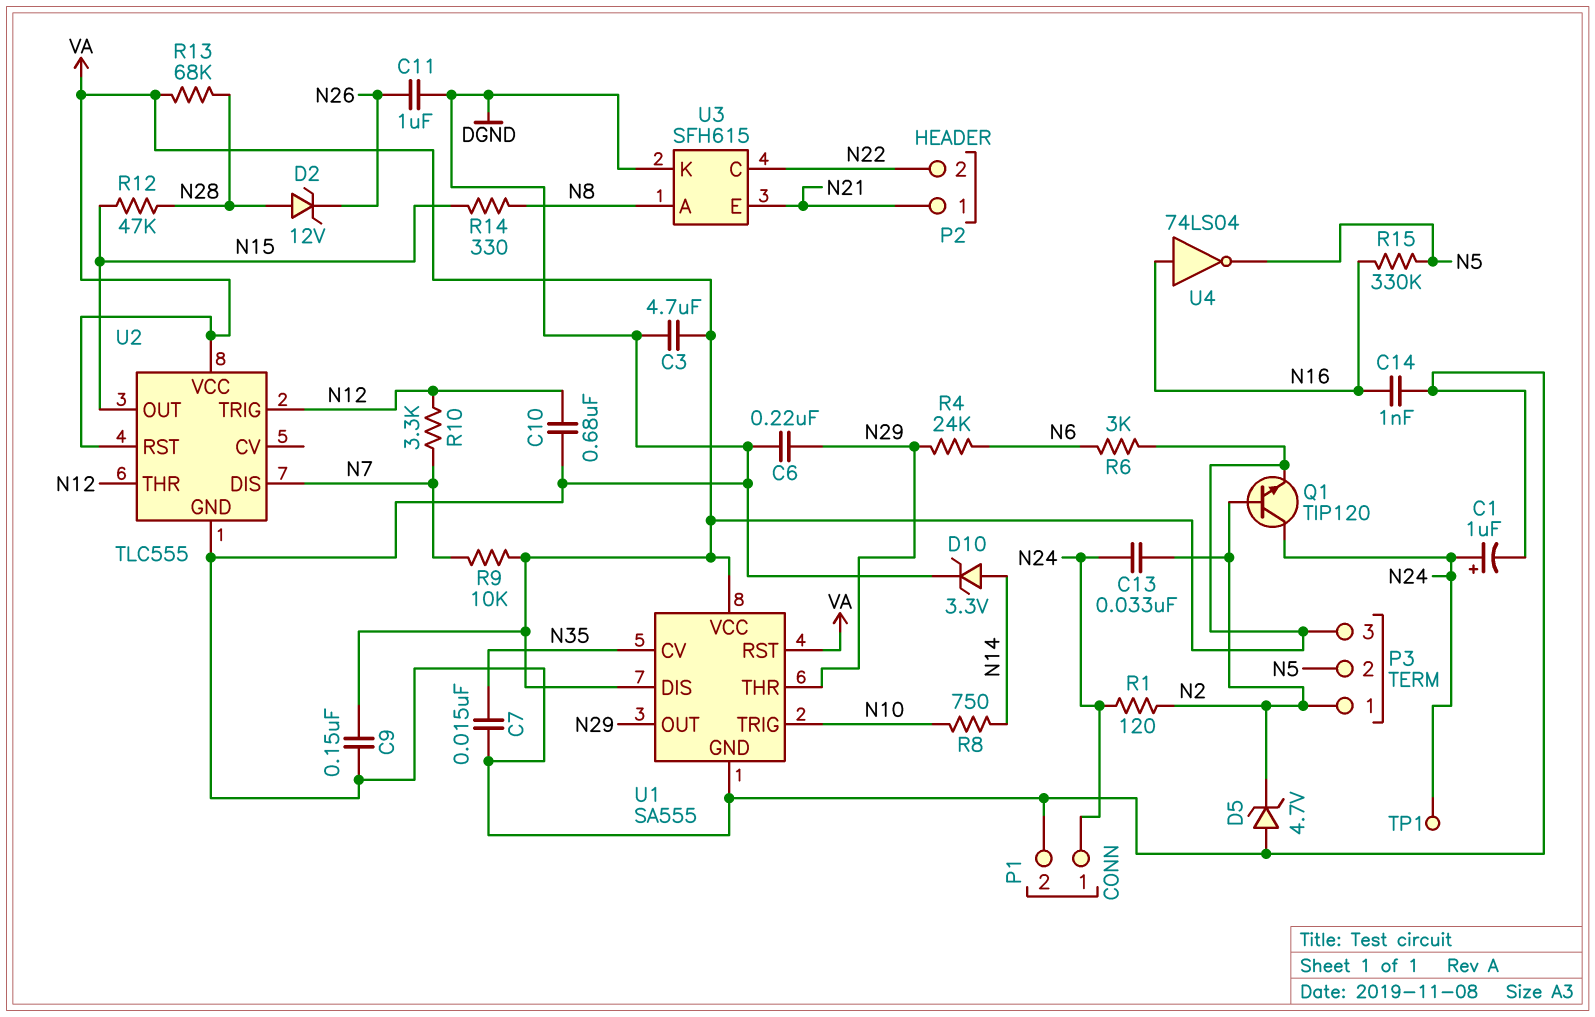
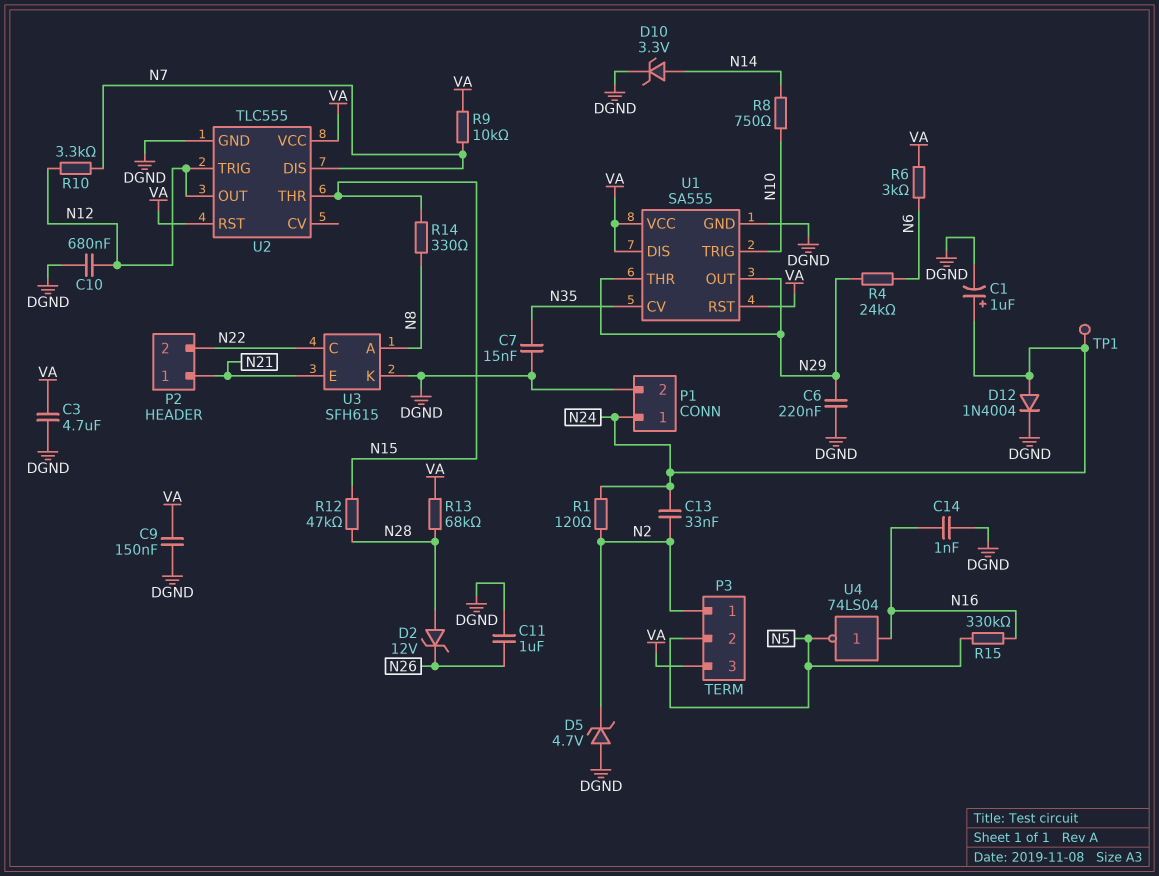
D12: none -> diode 1N4004 (A N24, K DGND)
Q1: NPN TIP120 (B N2, C N24, E VA) -> none
U2 pin OUT: N15 -> N12
U2 pin THR: N12 -> N15

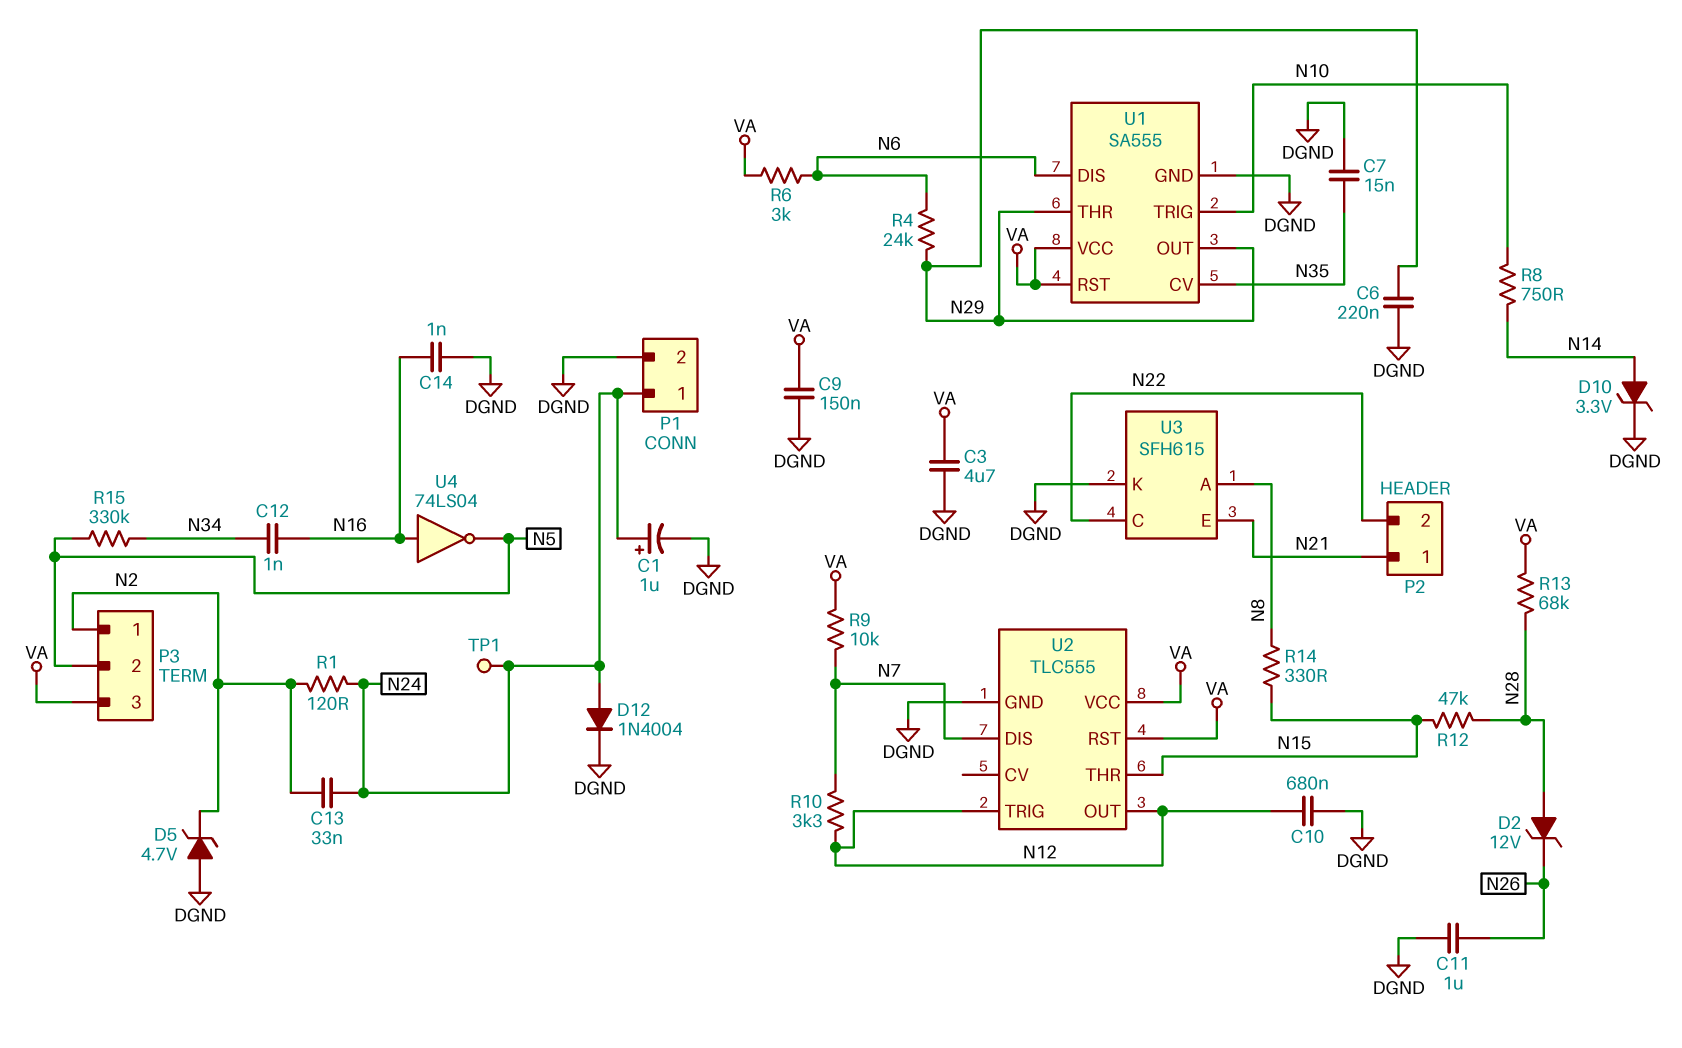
C12: none -> 1nF (N16, N34)
R15: 330k (N5, N16) -> 330k (N5, N34)
U1 pin DIS: VA -> N6

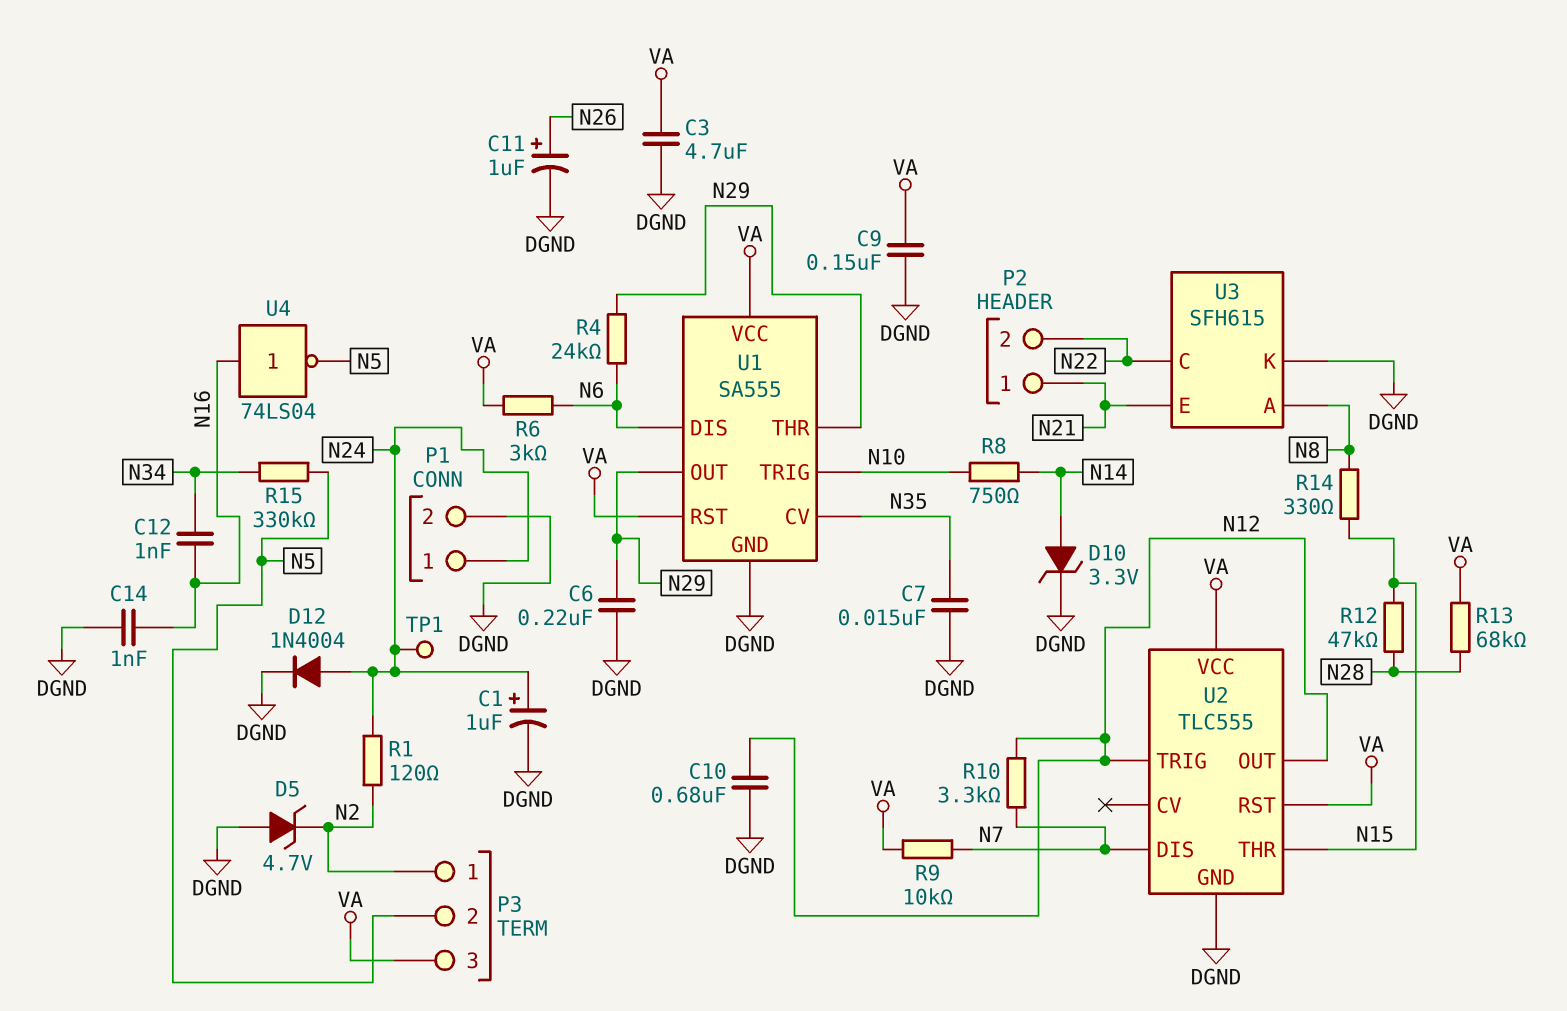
C11: 1uF (DGND, N26) -> 1uF (plus N26, minus DGND)
C13: 33nF (N2, N24) -> none
D2: zener 12V (A N28, K N26) -> none

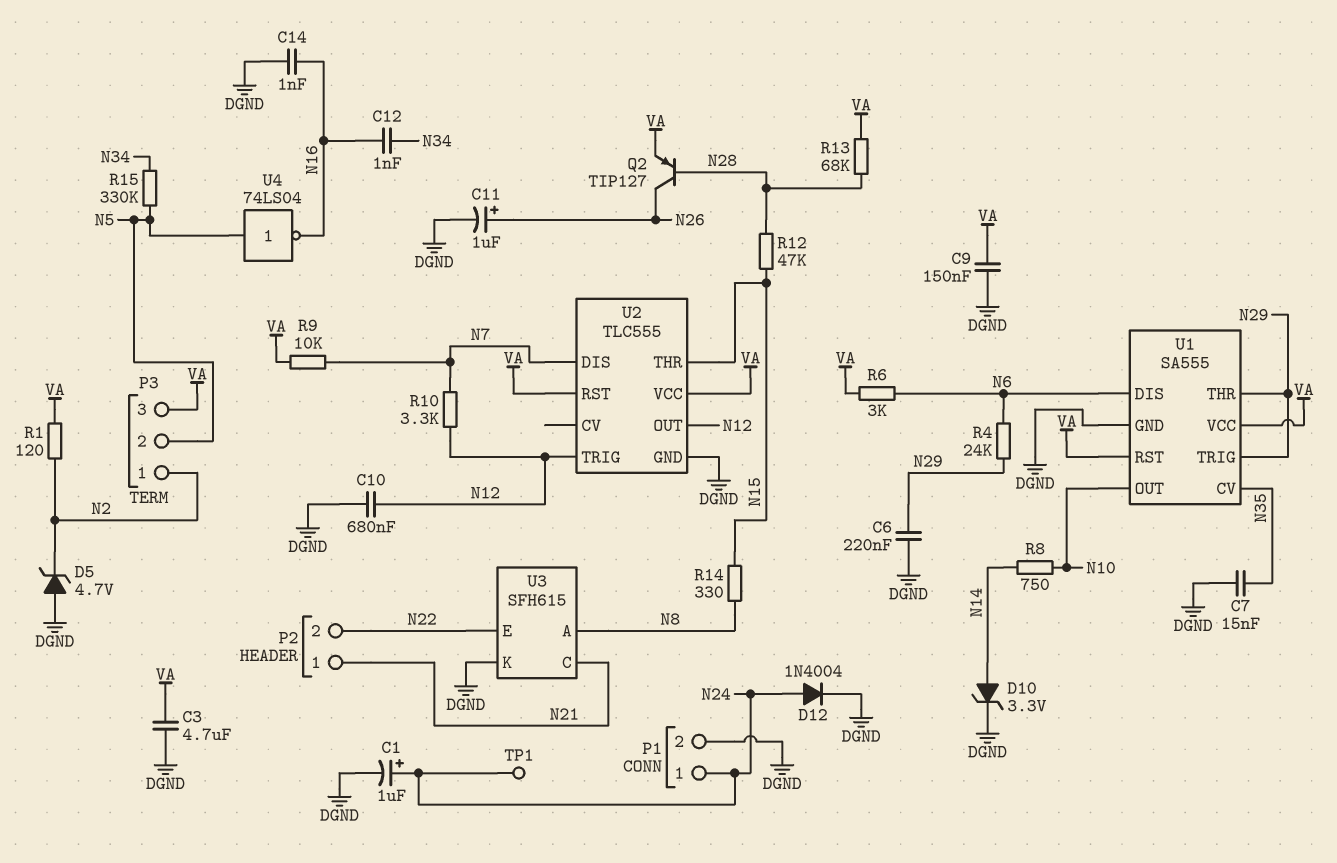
Q2: none -> PNP TIP127 (B N28, C N26, E VA)
R1: 120 (N2, N24) -> 120 (N2, VA)
U1 pin OUT: N29 -> N10
U1 pin TRIG: N10 -> N29
U3 pin C: N22 -> N21
U3 pin E: N21 -> N22
U4: NOT 74LS04 (in N16, out N5) -> NOT 74LS04 (in N5, out N16)

